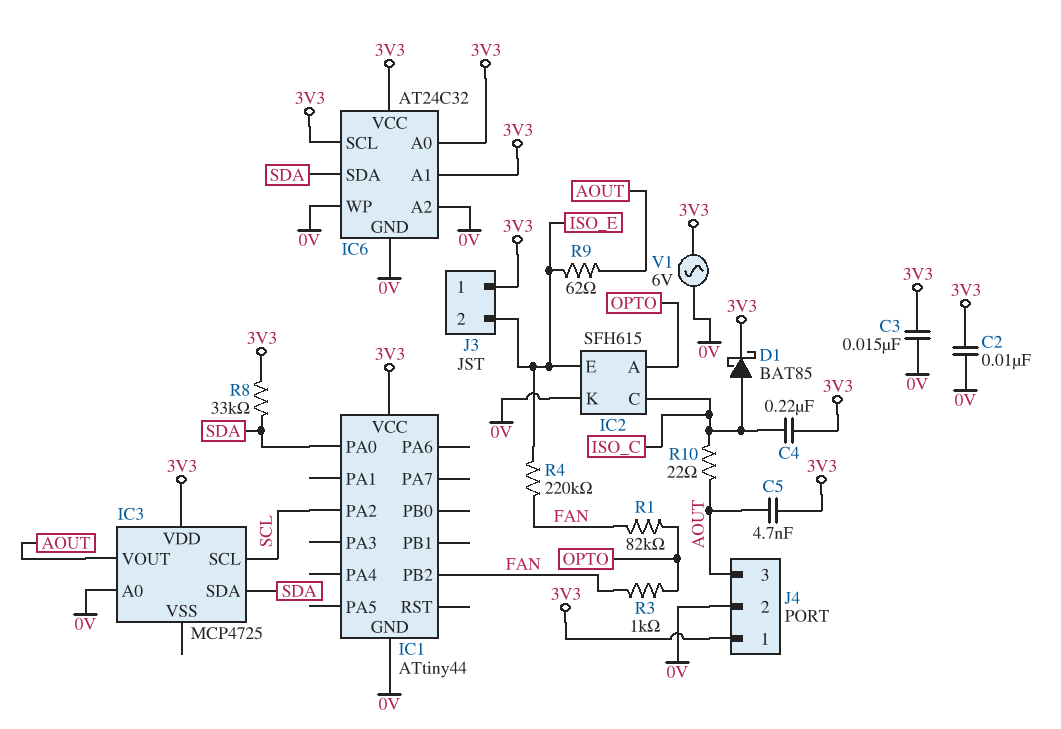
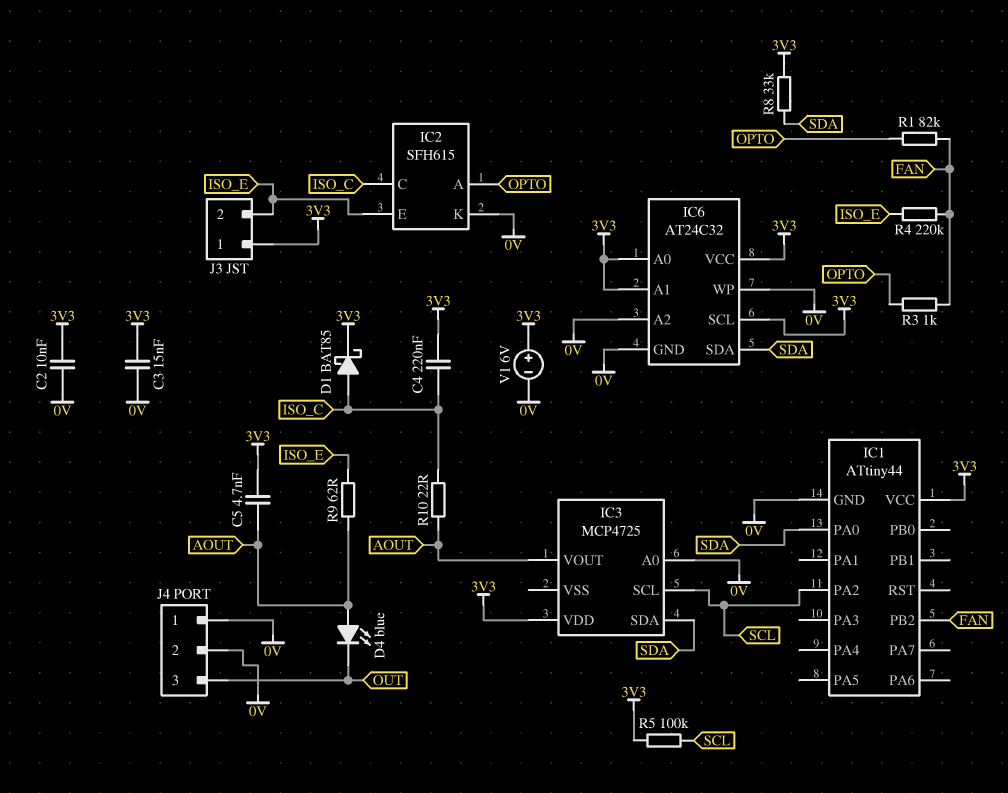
D4: none -> LED blue (A AOUT, K OUT)
J4 pin 1: 3V3 -> 0V
J4 pin 3: AOUT -> OUT
R5: none -> 100k (3V3, SCL)
V1: AC 6V (0V, 3V3) -> 6V (plus 3V3, minus 0V)

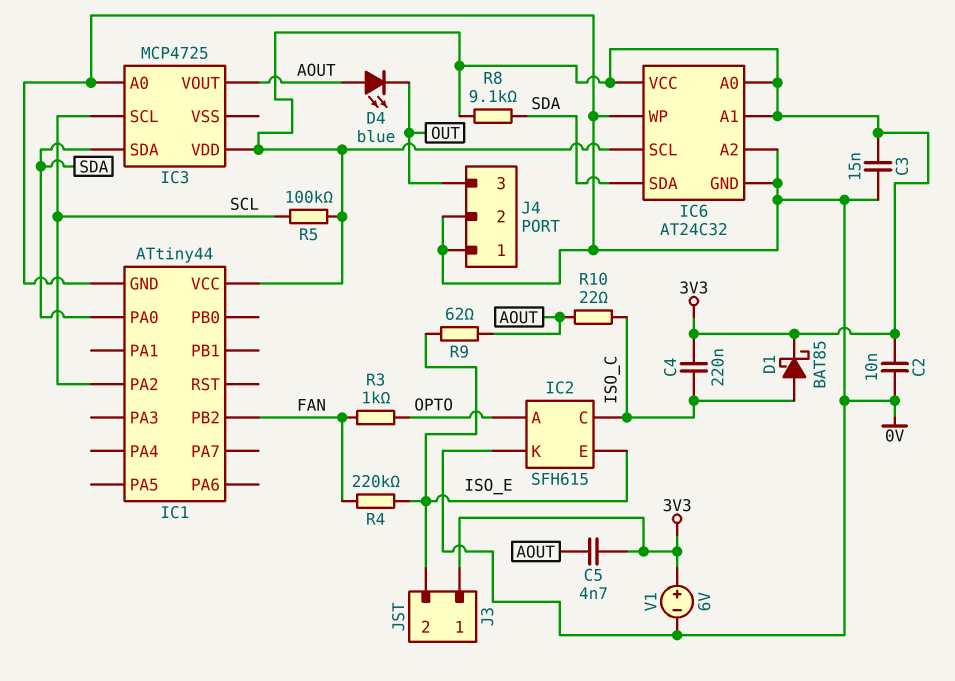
R1: 82k (FAN, OPTO) -> none
R8: 33k (3V3, SDA) -> 9.1k (3V3, SDA)

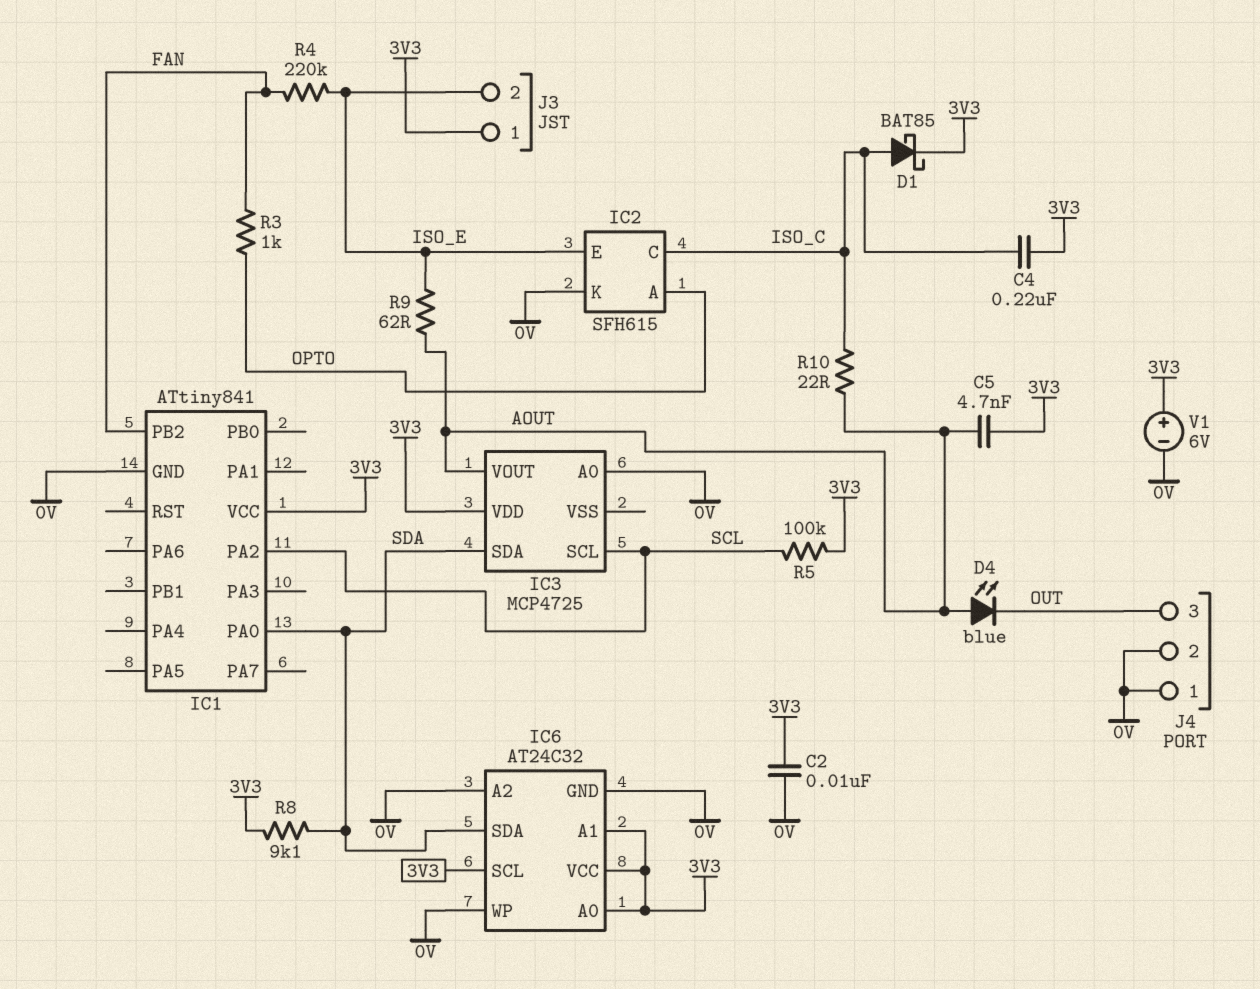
C3: 15nF (0V, 3V3) -> none
IC1: ATtiny44 -> ATtiny841

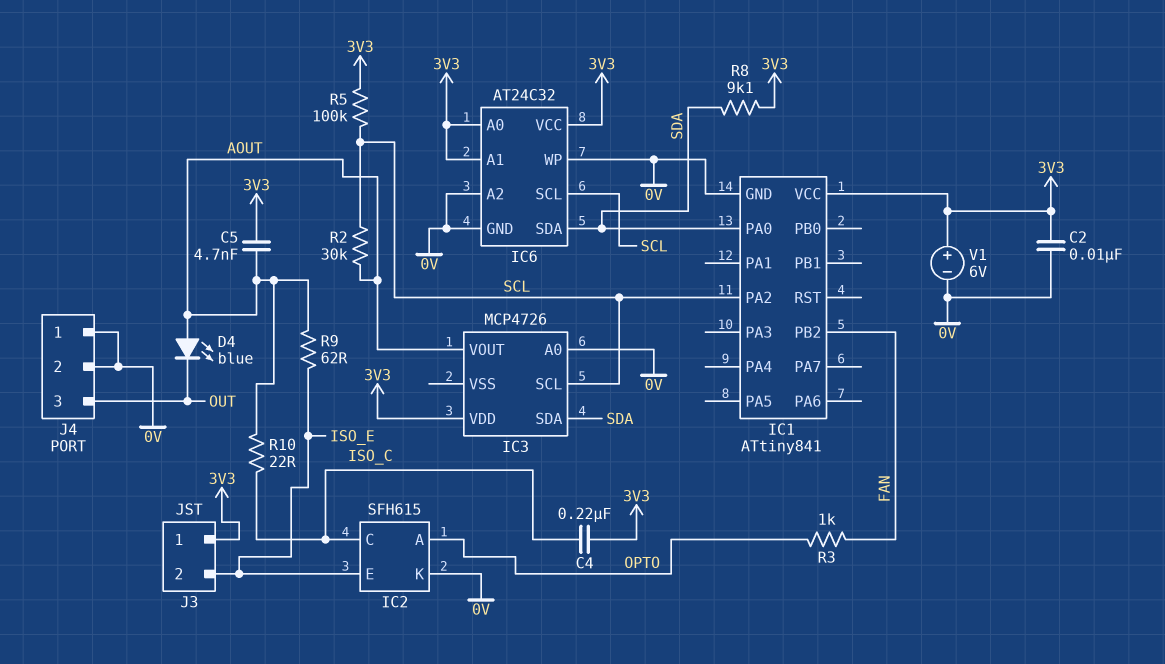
D1: schottky BAT85 (A ISO_C, K 3V3) -> none
IC3: MCP4725 -> MCP4726
IC6 pin SCL: 3V3 -> SCL
R2: none -> 30k (AOUT, SCL)
R4: 220k (FAN, ISO_E) -> none

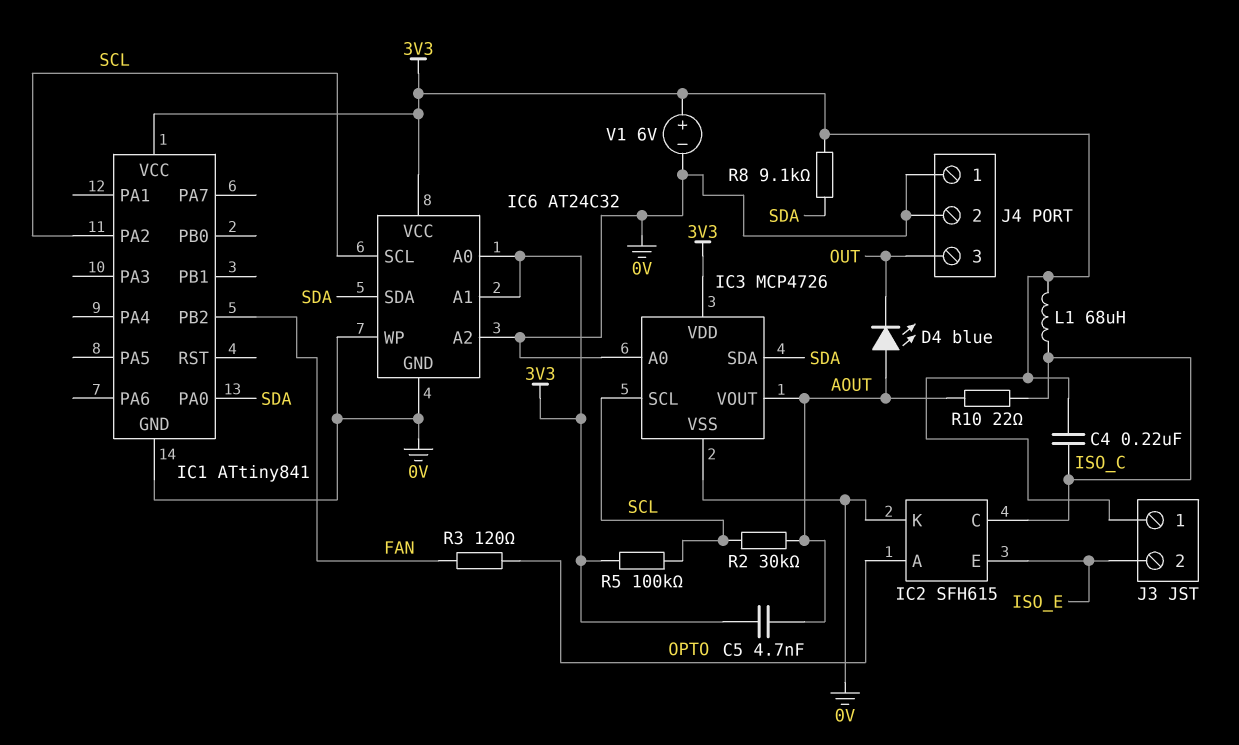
C2: 10nF (0V, 3V3) -> none
IC3 pin VSS: none -> 0V
L1: none -> 68uH (3V3, ISO_C)
R3: 1k (FAN, OPTO) -> 120 (FAN, OPTO)
R9: 62 (AOUT, ISO_E) -> none

